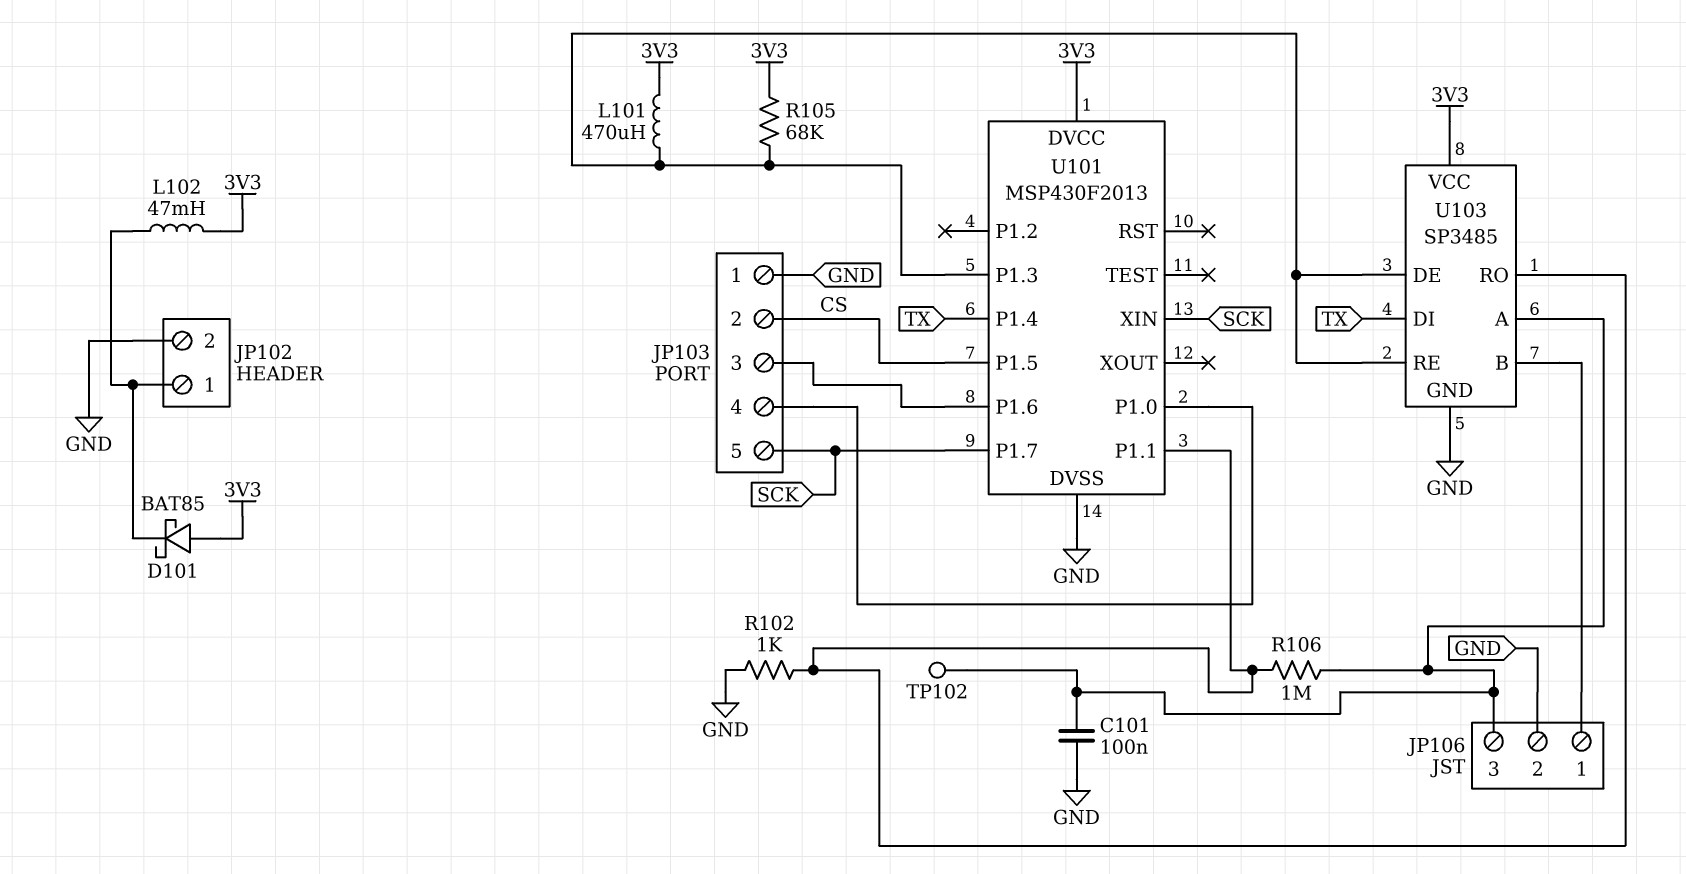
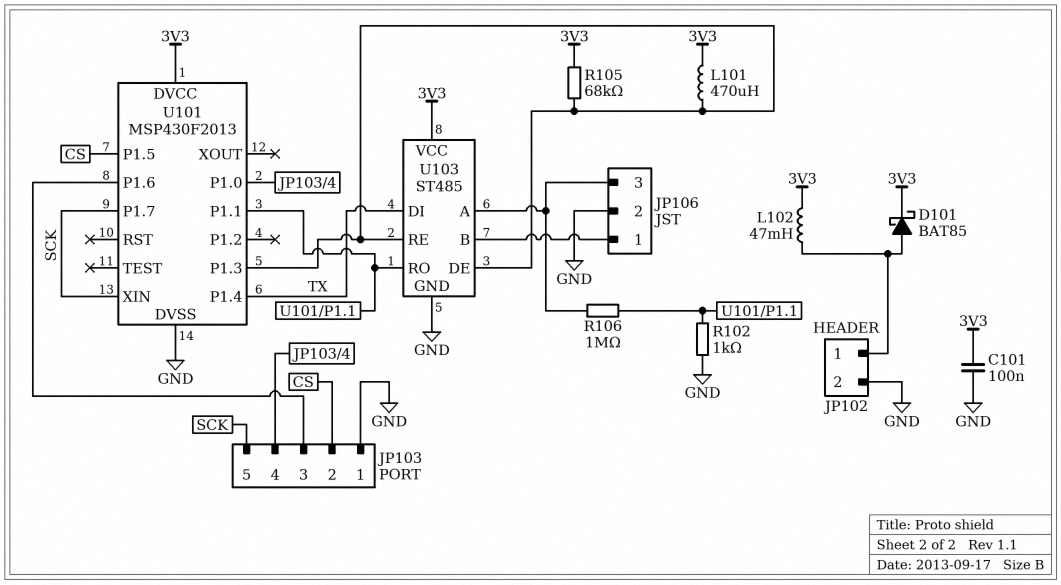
C101: 100nF (GND, JP106/3) -> 100nF (3V3, GND)
D101: schottky BAT85 (A 3V3, K JP102/1) -> schottky BAT85 (A JP102/1, K 3V3)
TP102: test point (JP106/3) -> none
U103: SP3485 -> ST485

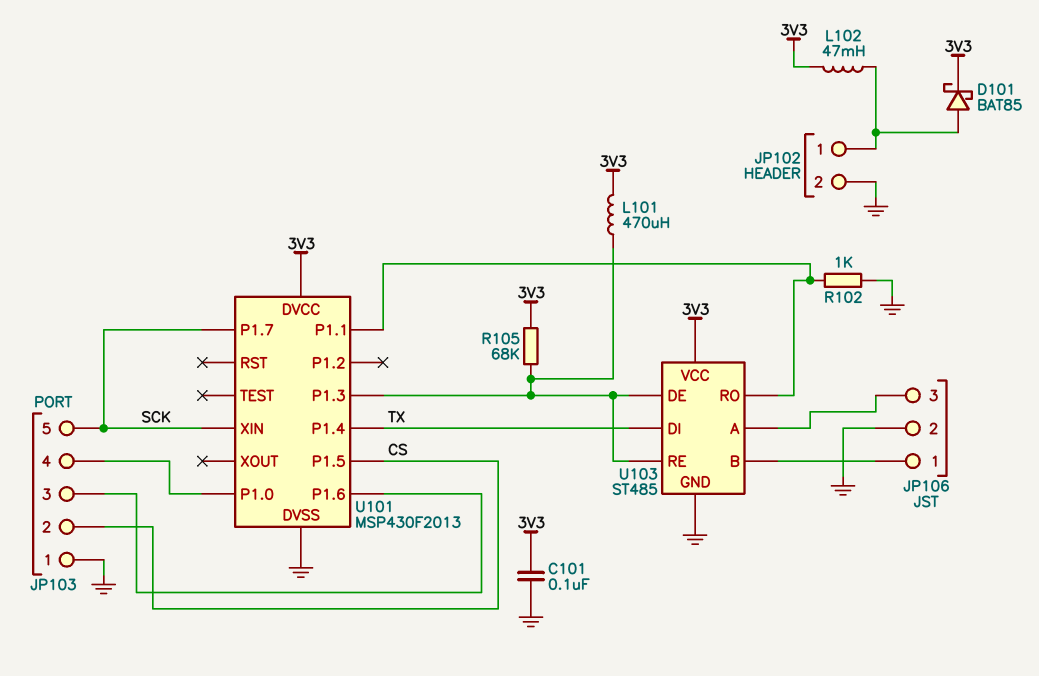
R106: 1M (JP106/3, U101/P1.1) -> none

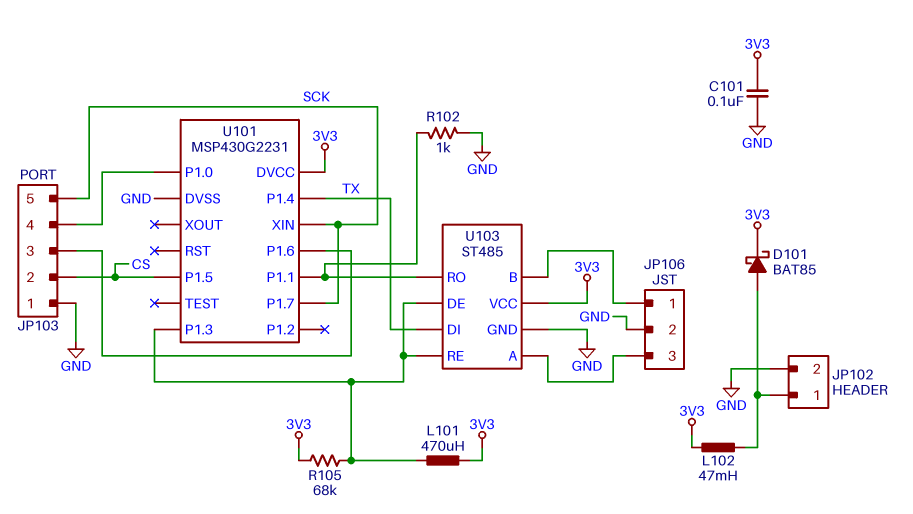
U101: MSP430F2013 -> MSP430G2231

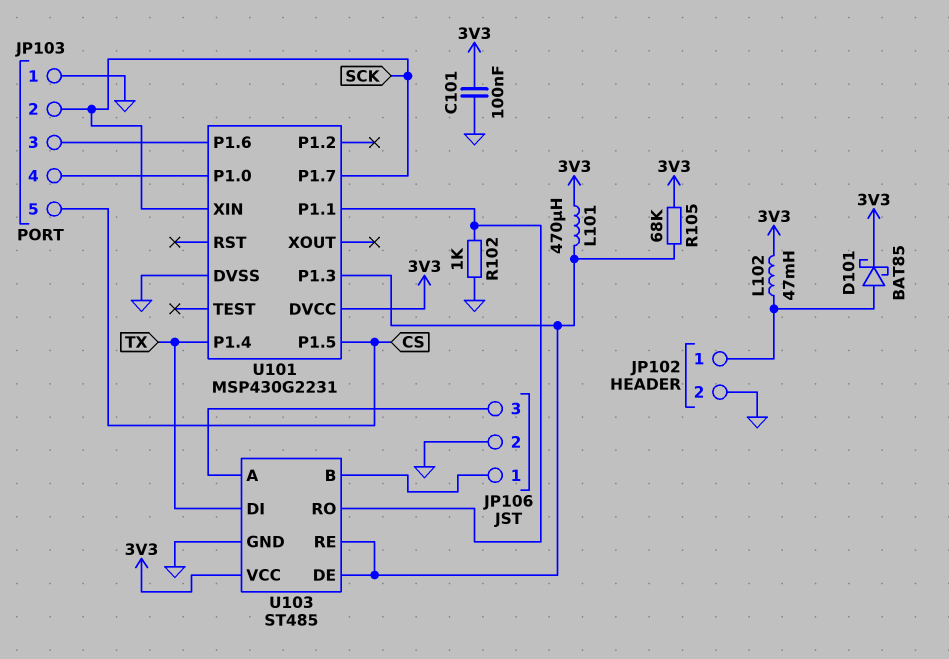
JP103 pin 2: CS -> SCK
JP103 pin 5: SCK -> CS

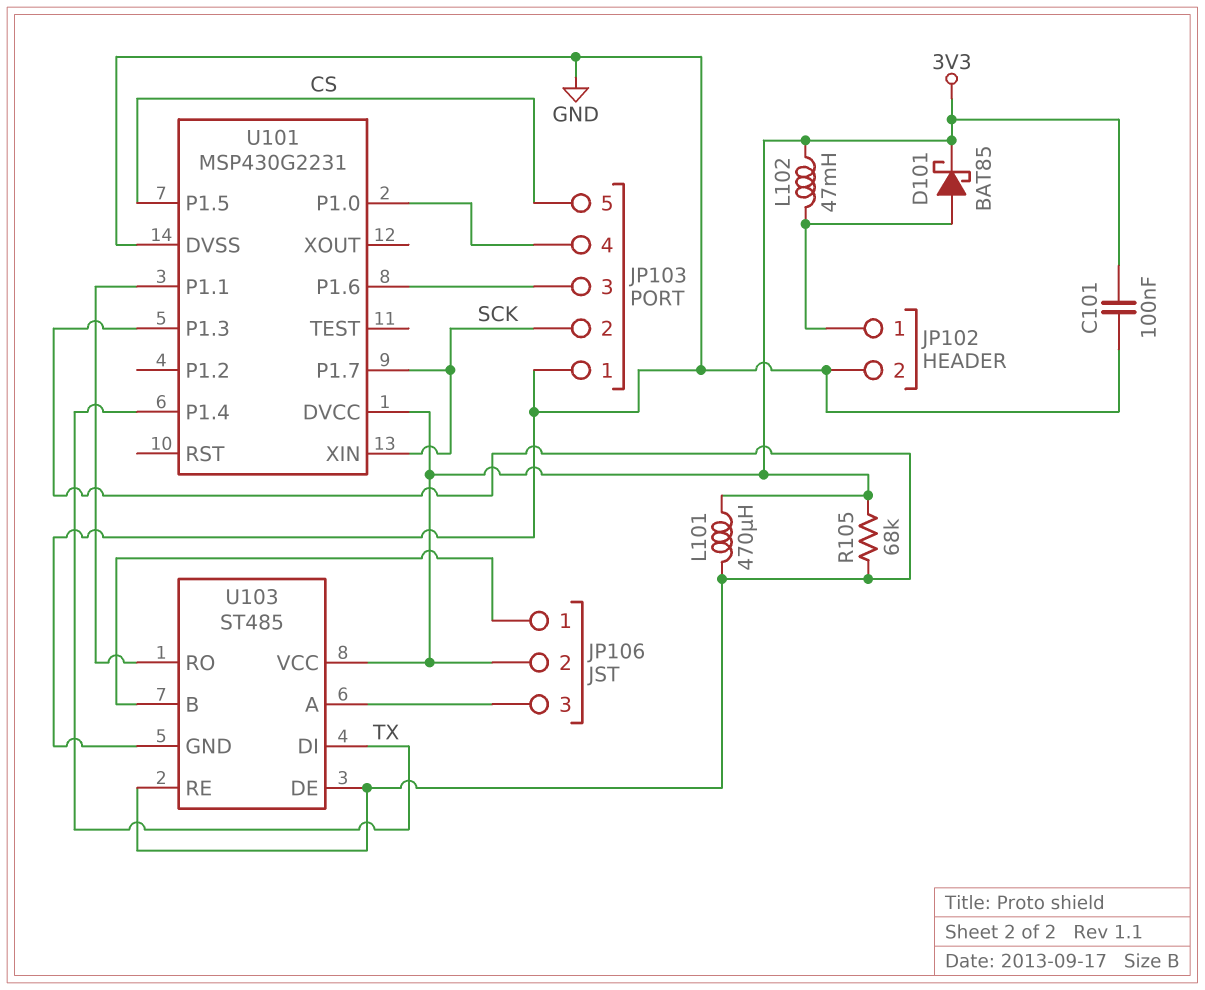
JP106 pin 2: GND -> 3V3
R102: 1k (GND, U101/P1.1) -> none

